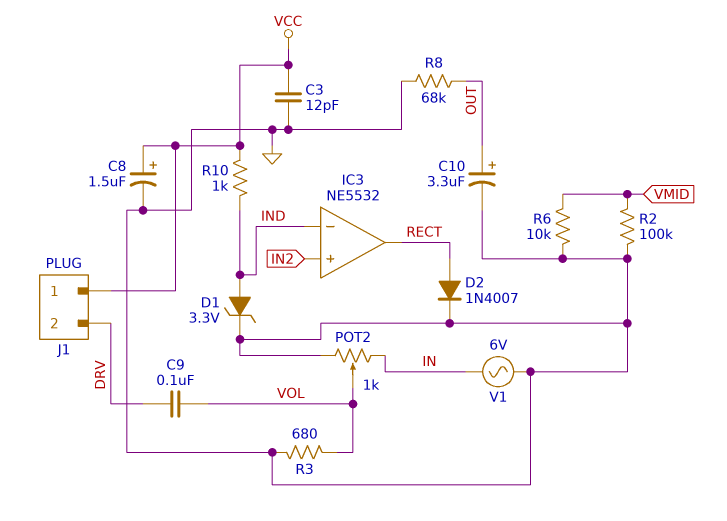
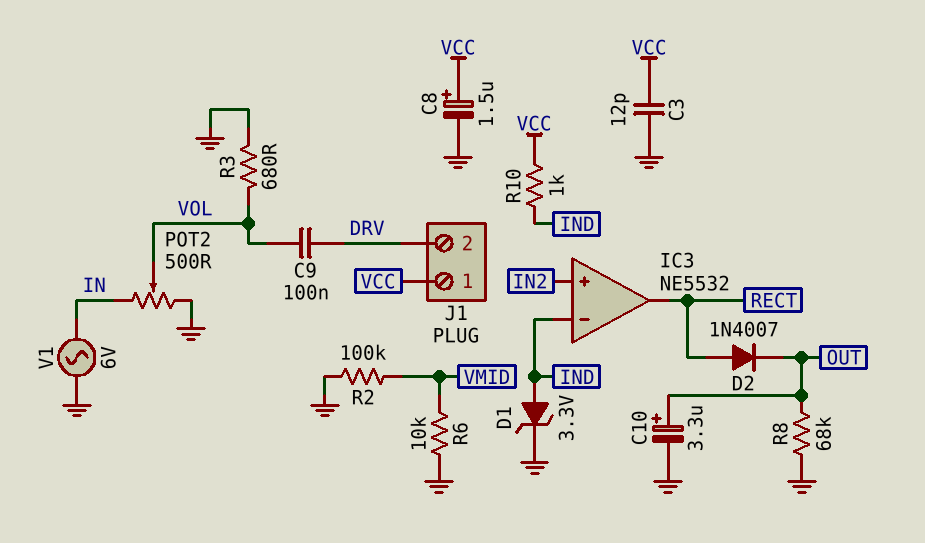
D2: diode 1N4007 (A RECT, K GND) -> diode 1N4007 (A RECT, K OUT)
POT2: 1k (GND, IN, wiper VOL) -> 500 (GND, IN, wiper VOL)

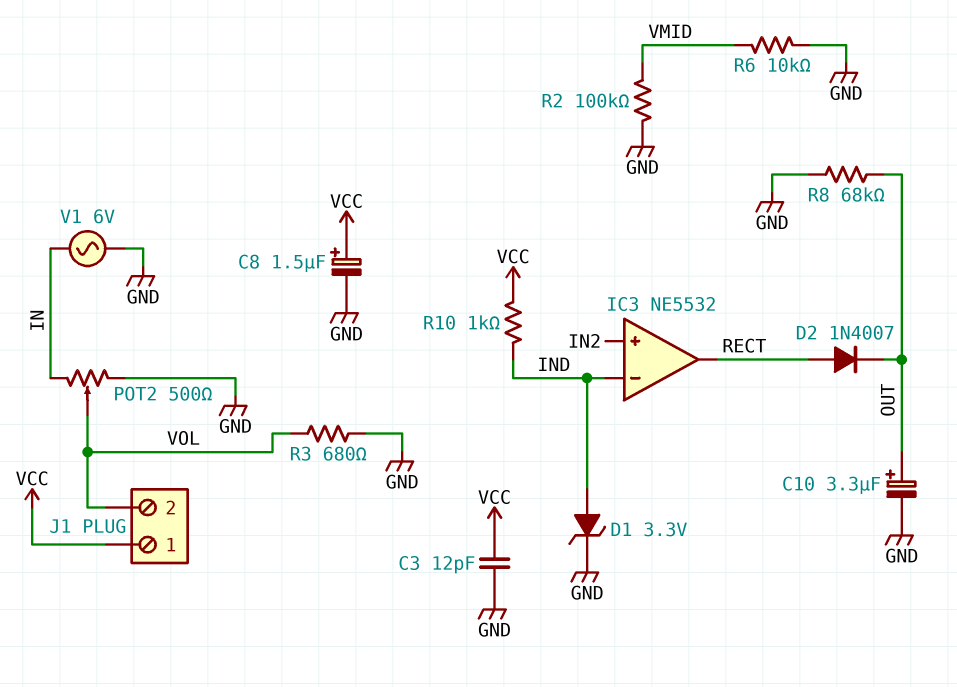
C9: 100nF (DRV, VOL) -> none
J1 pin 2: DRV -> VOL

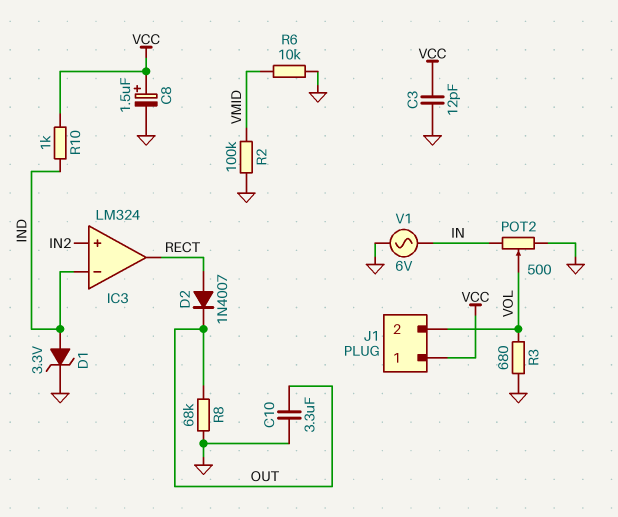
C10: 3.3uF (plus OUT, minus GND) -> 3.3uF (GND, OUT)
IC3: NE5532 -> LM324

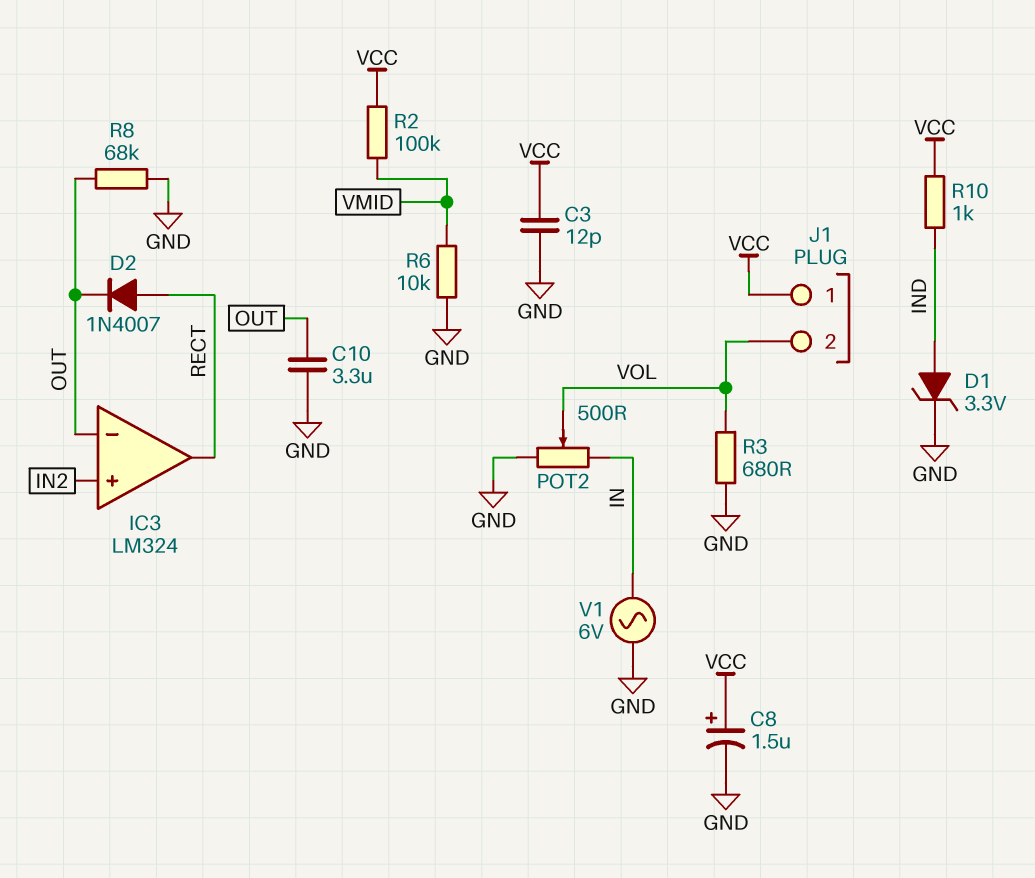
IC3 pin in-: IND -> OUT
R2: 100k (GND, VMID) -> 100k (VCC, VMID)

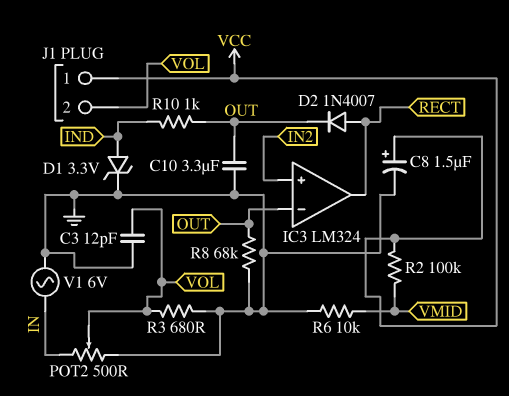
C3: 12pF (GND, VCC) -> 12pF (GND, VOL)
R10: 1k (IND, VCC) -> 1k (IND, OUT)

